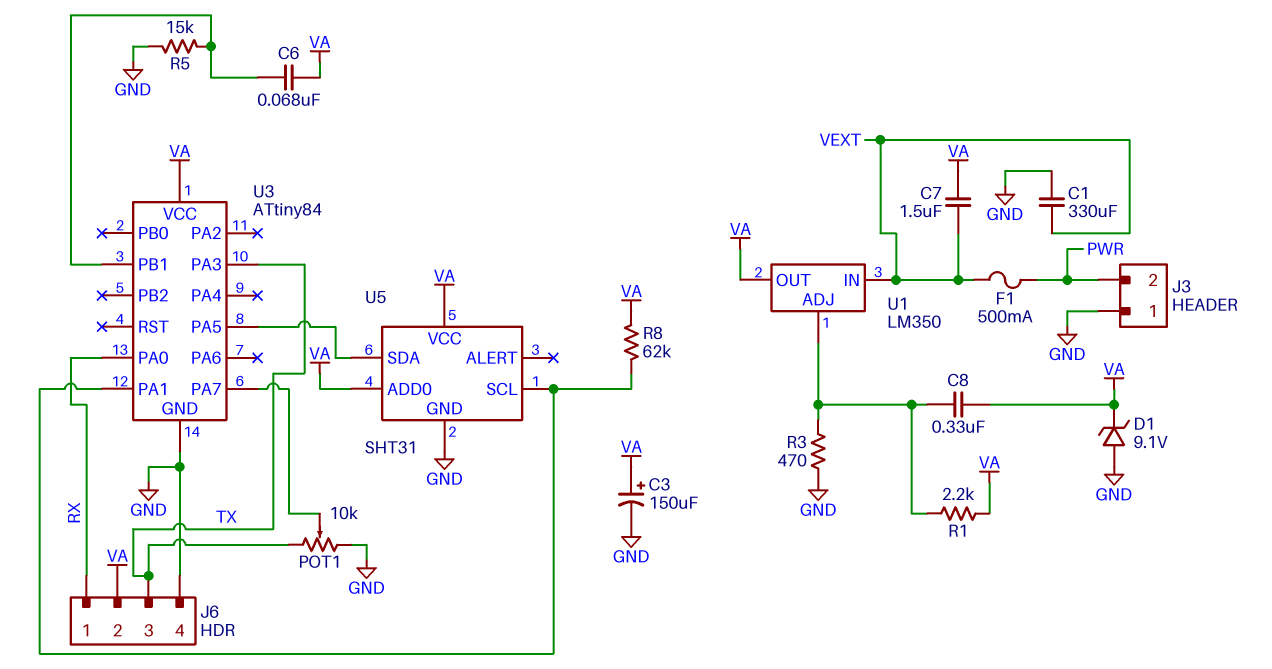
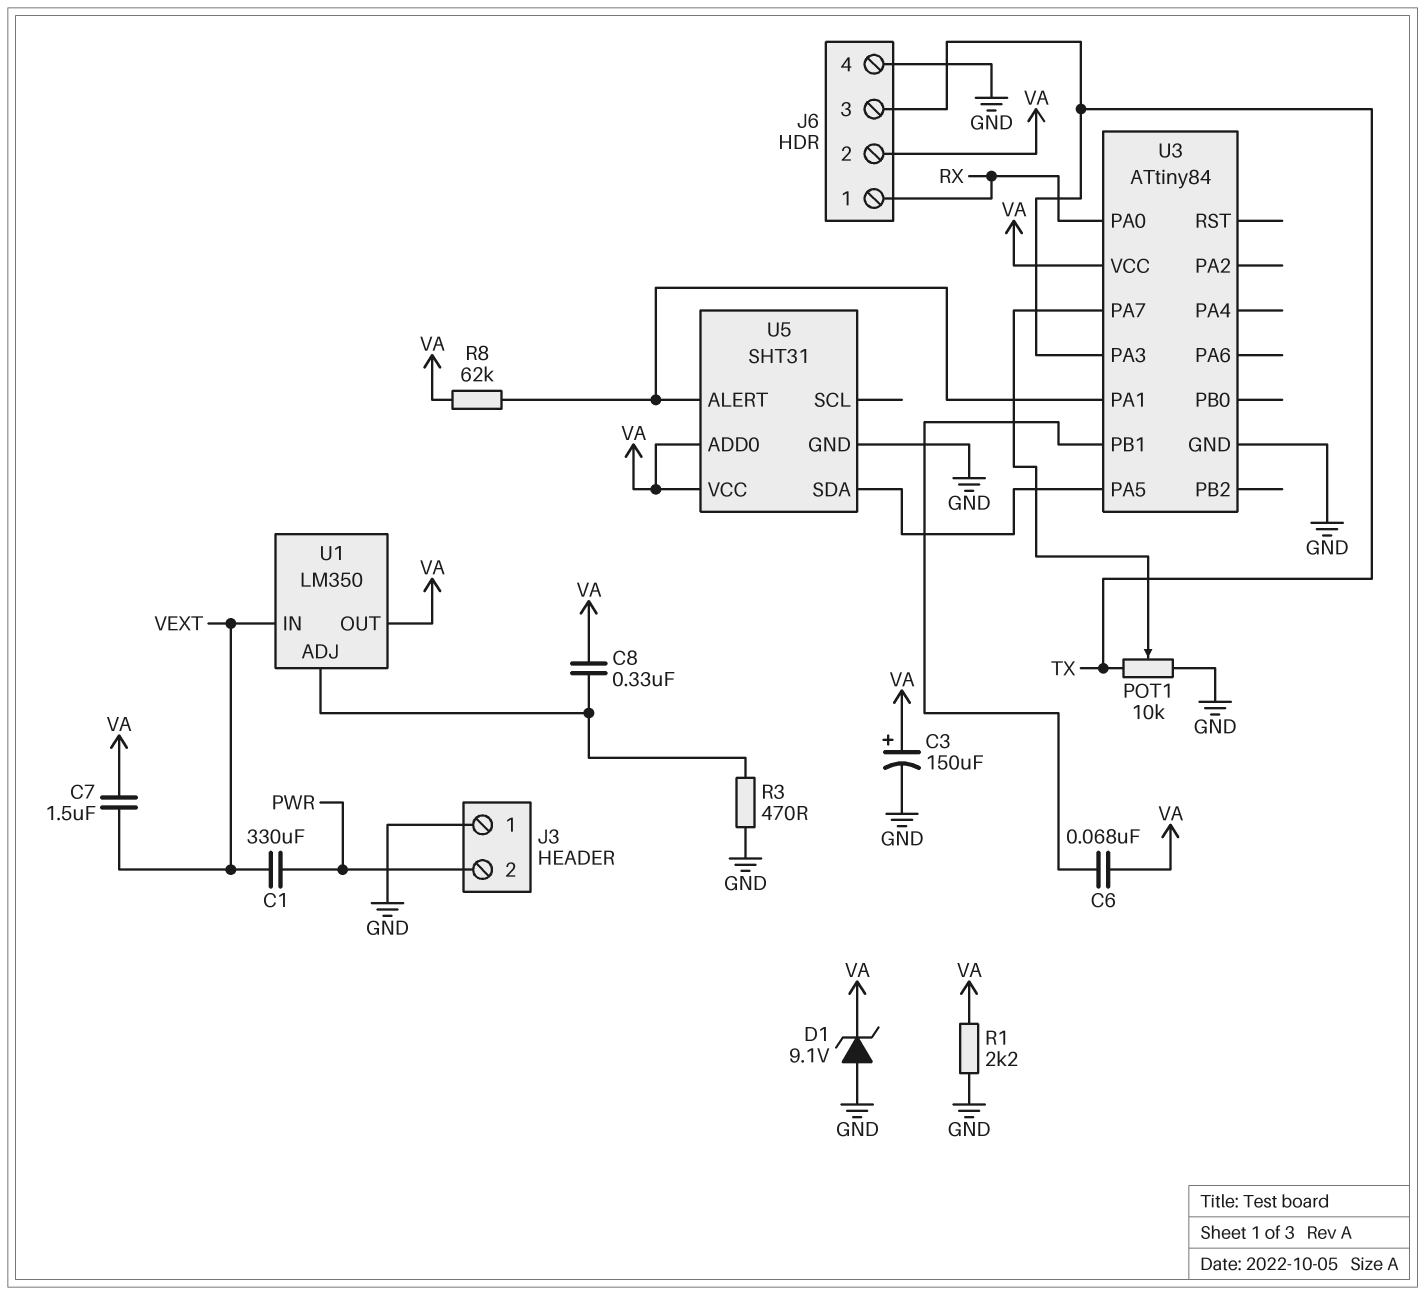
C1: 330uF (GND, VEXT) -> 330uF (PWR, VEXT)
F1: 500mA (PWR, VEXT) -> none
R1: 2.2k (U1/ADJ, VA) -> 2.2k (GND, VA)
R5: 15k (GND, U3/PB1) -> none
U5 pin ALERT: none -> U3/PA1
U5 pin SCL: U3/PA1 -> none

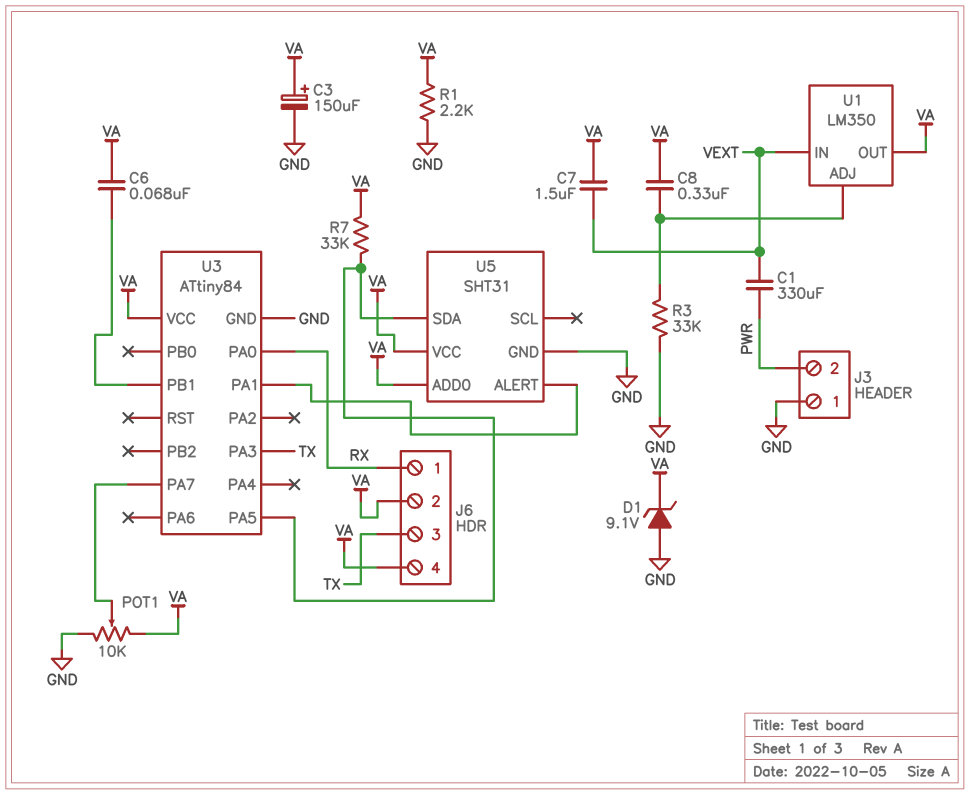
J6 pin 4: GND -> VA
POT1: 10k (GND, TX, wiper U3/PA7) -> 10k (GND, VA, wiper U3/PA7)
R3: 470 (GND, U1/ADJ) -> 33k (GND, U1/ADJ)
R7: none -> 33k (U3/PA5, VA)
R8: 62k (U3/PA1, VA) -> none

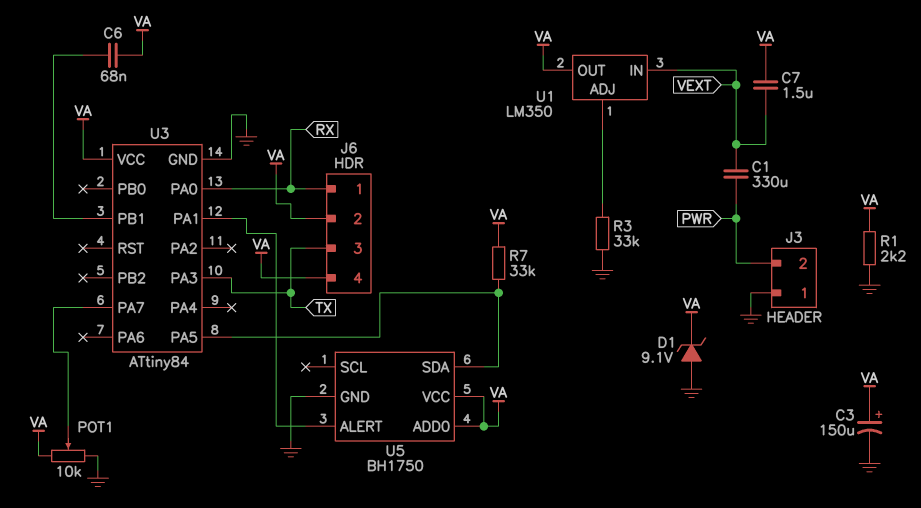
C8: 330nF (U1/ADJ, VA) -> none
U5: SHT31 -> BH1750

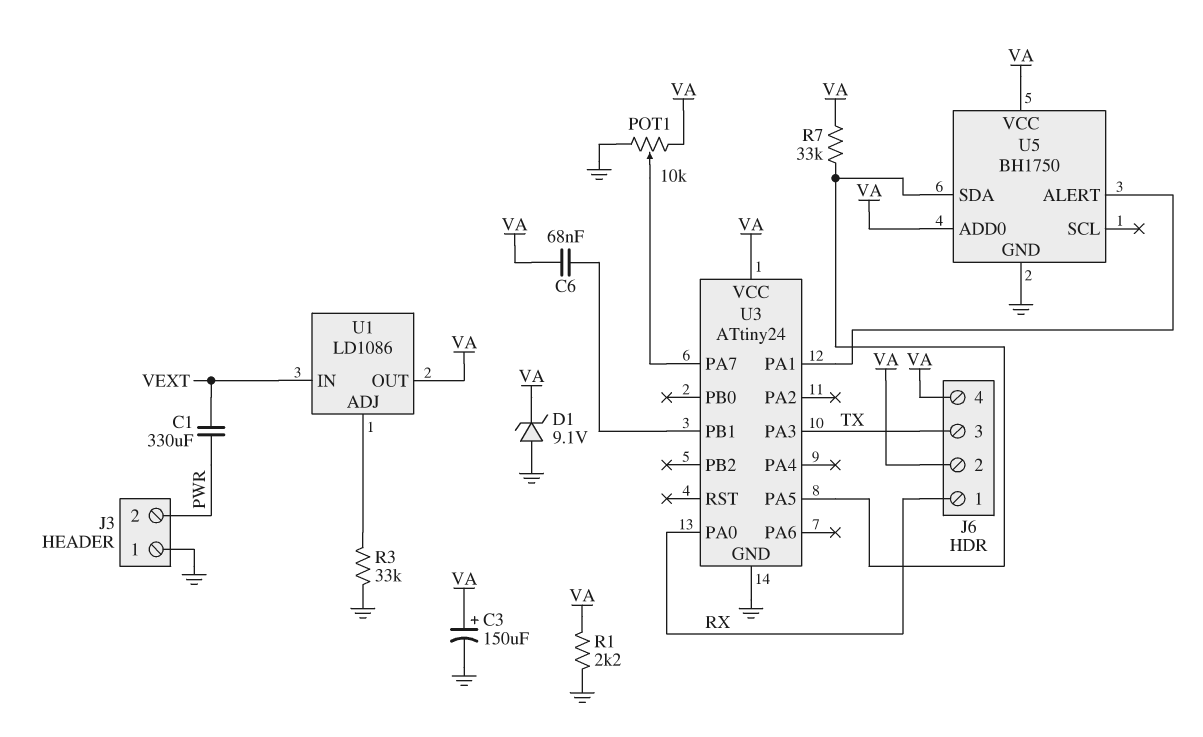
C7: 1.5uF (VA, VEXT) -> none
U1: LM350 -> LD1086
U3: ATtiny84 -> ATtiny24

